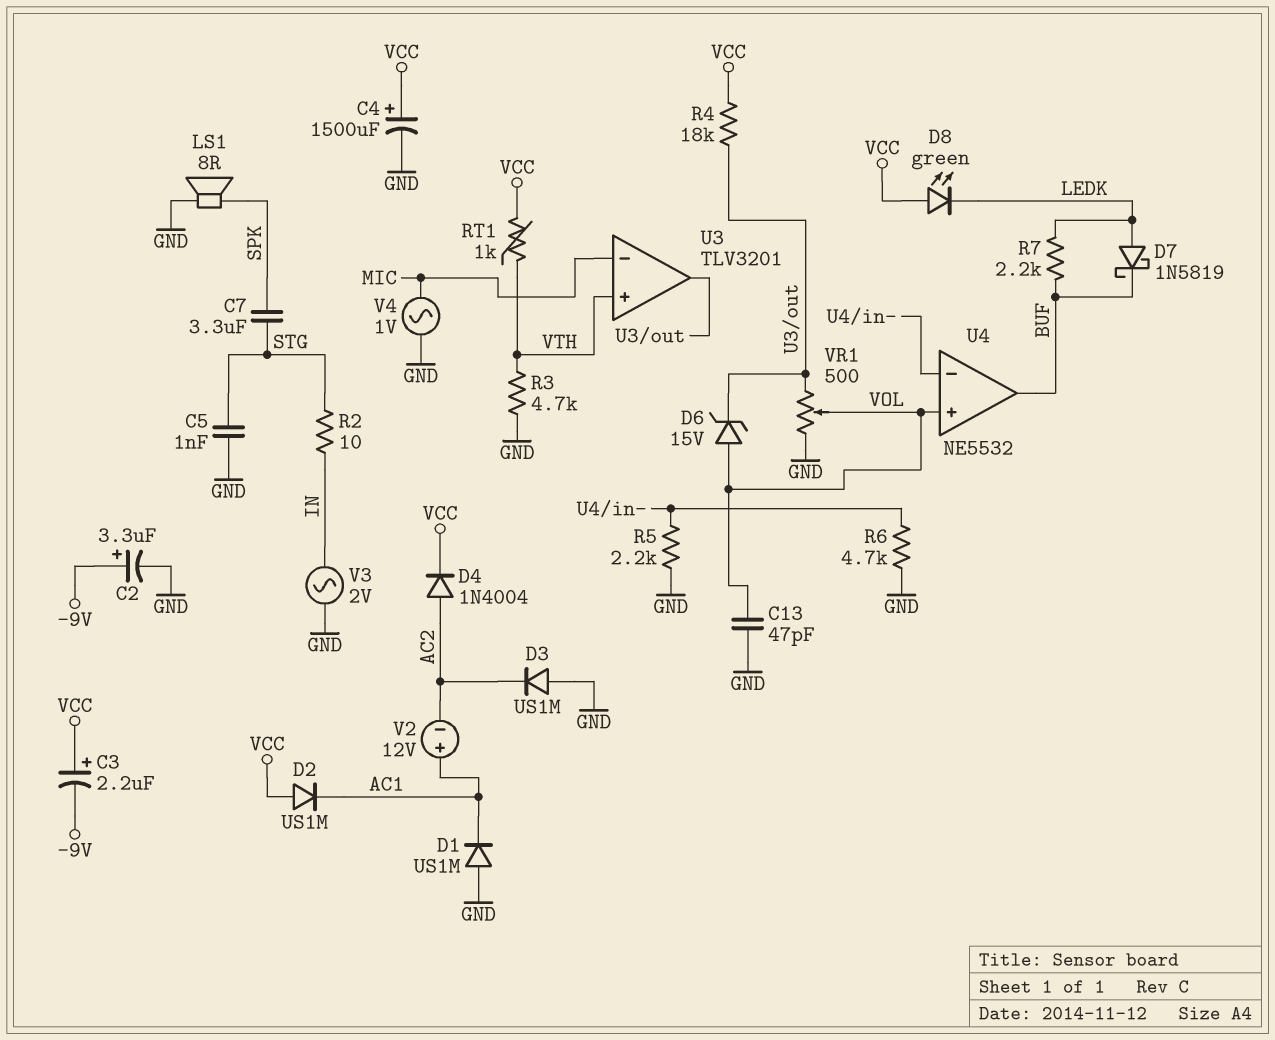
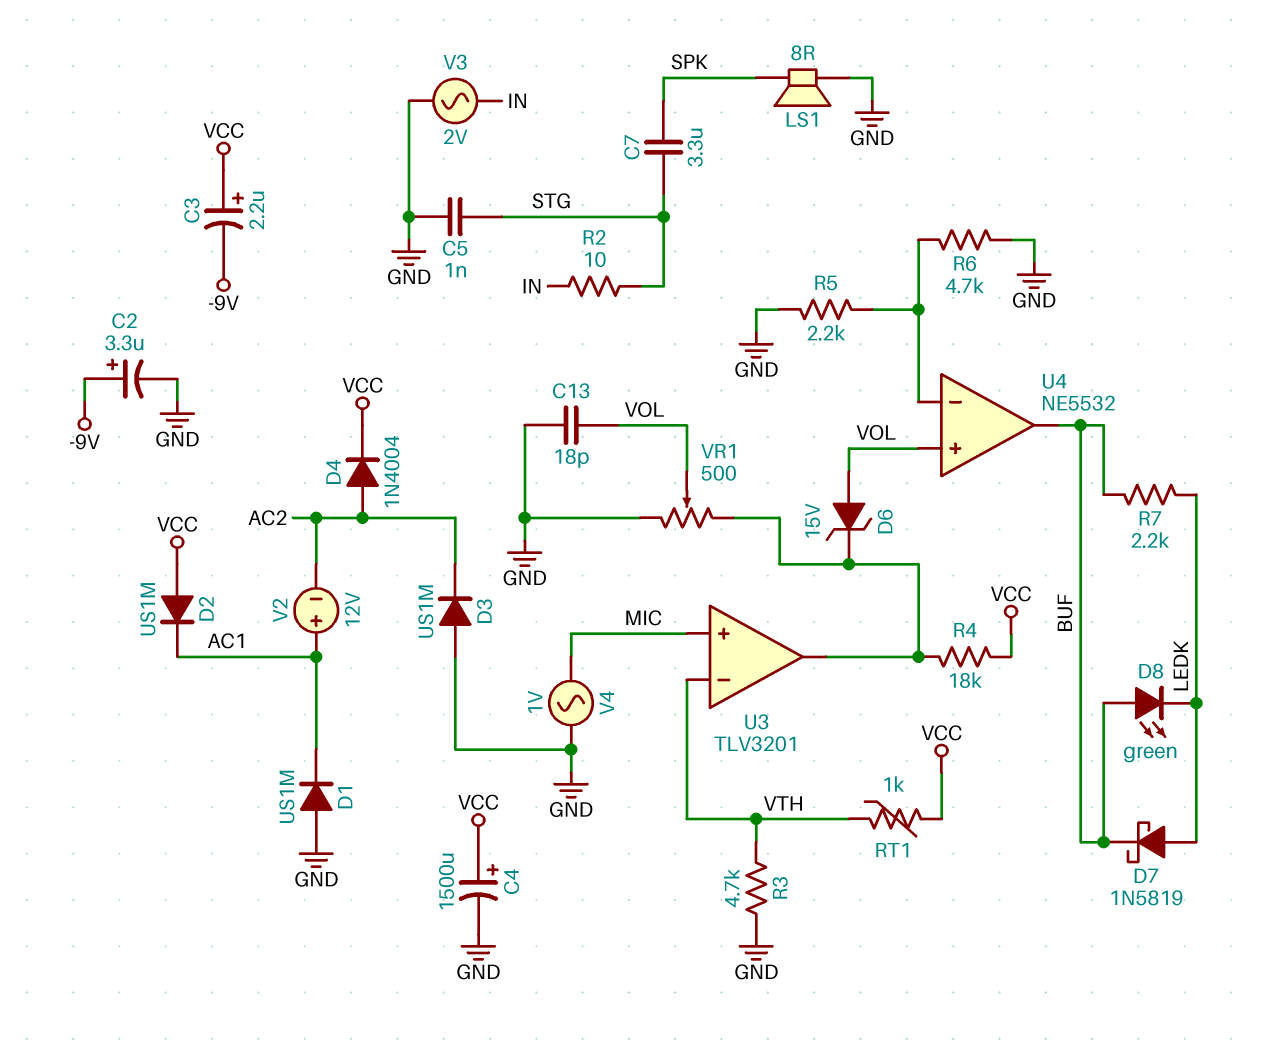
C13: 47pF (GND, VOL) -> 18pF (GND, VOL)
D8: LED green (A VCC, K LEDK) -> LED green (A BUF, K LEDK)
U3 pin in+: VTH -> MIC
U3 pin in-: MIC -> VTH

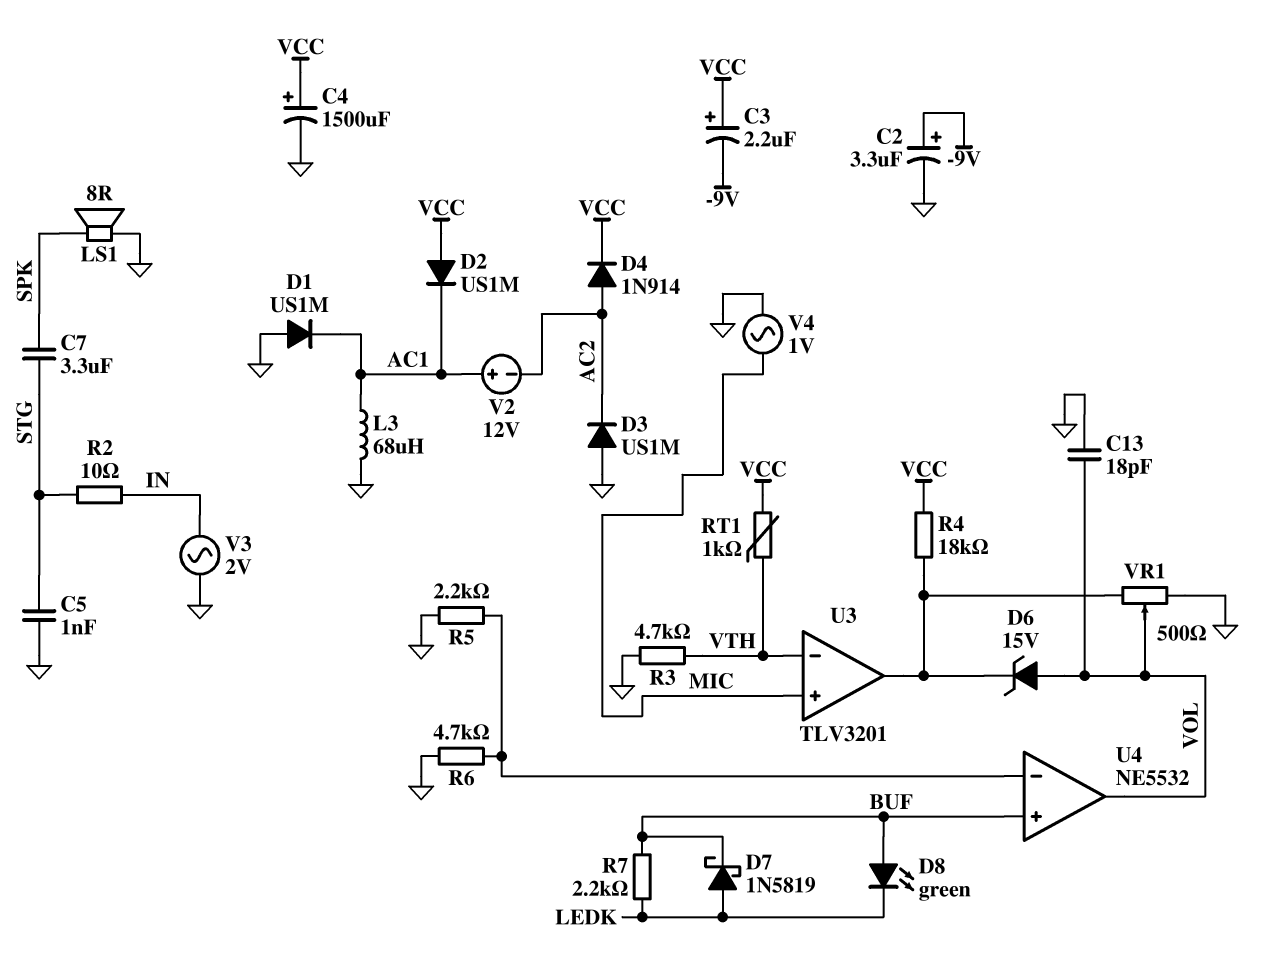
D4: diode 1N4004 (A AC2, K VCC) -> diode 1N914 (A AC2, K VCC)
L3: none -> 68uH (AC1, GND)
U4 pin in+: VOL -> BUF
U4 pin out: BUF -> VOL

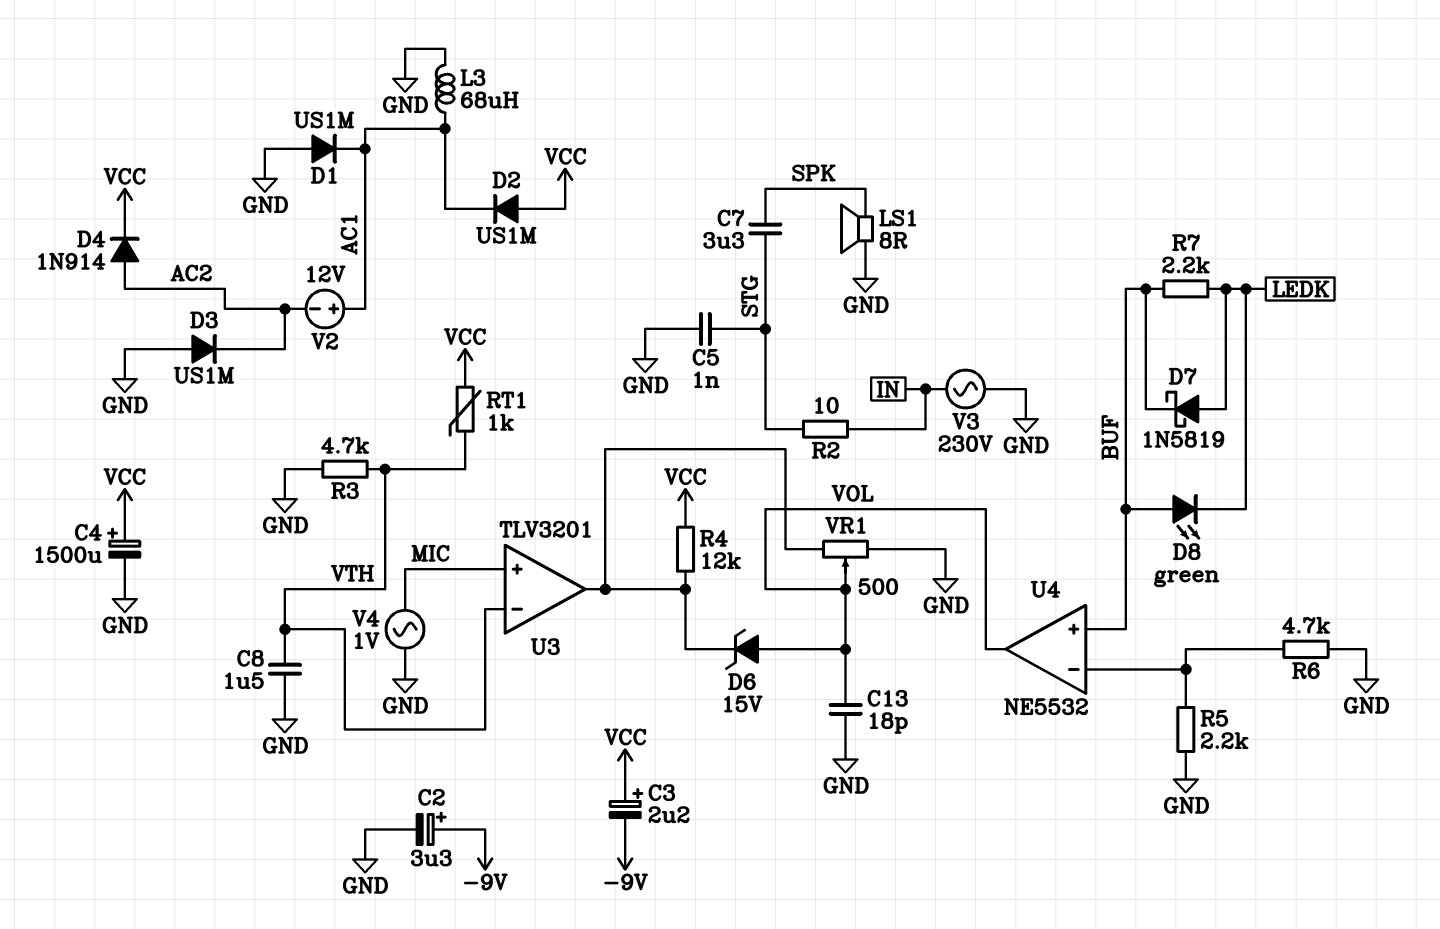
C8: none -> 1.5uF (GND, VTH)
R4: 18k (U3/out, VCC) -> 12k (U3/out, VCC)
V3: AC 2V (GND, IN) -> AC 230V (GND, IN)

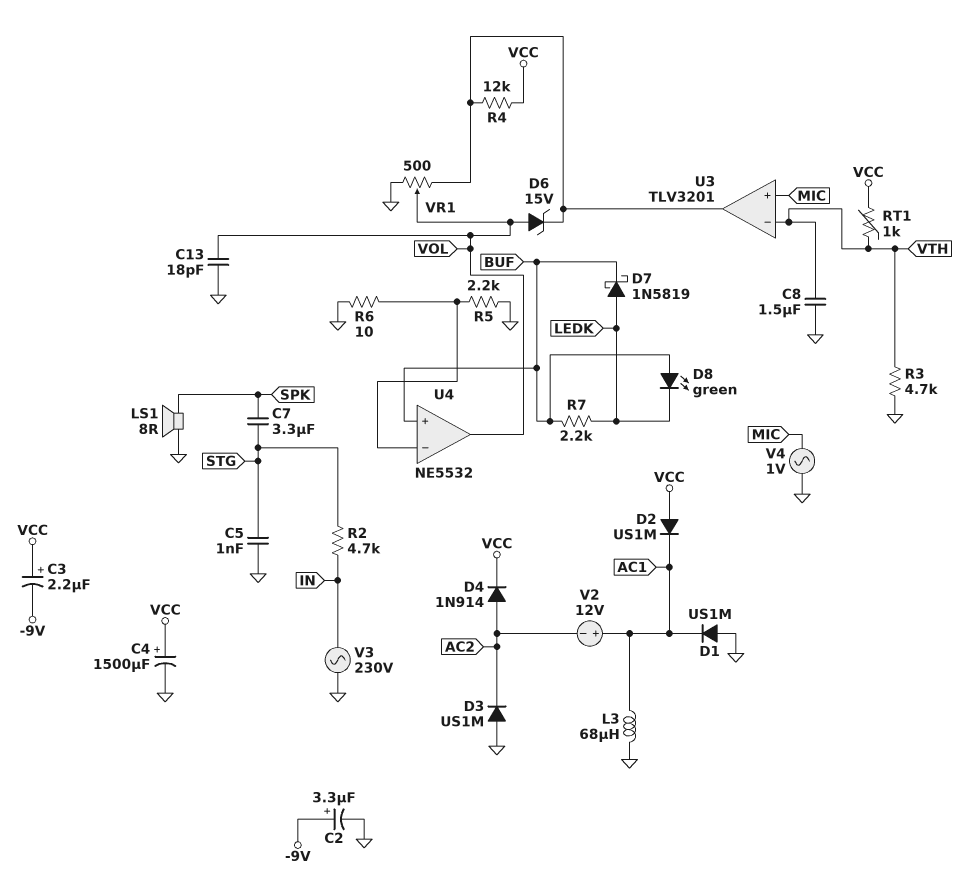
R2: 10 (IN, STG) -> 4.7k (IN, STG)
R6: 4.7k (GND, U4/in-) -> 10 (GND, U4/in-)

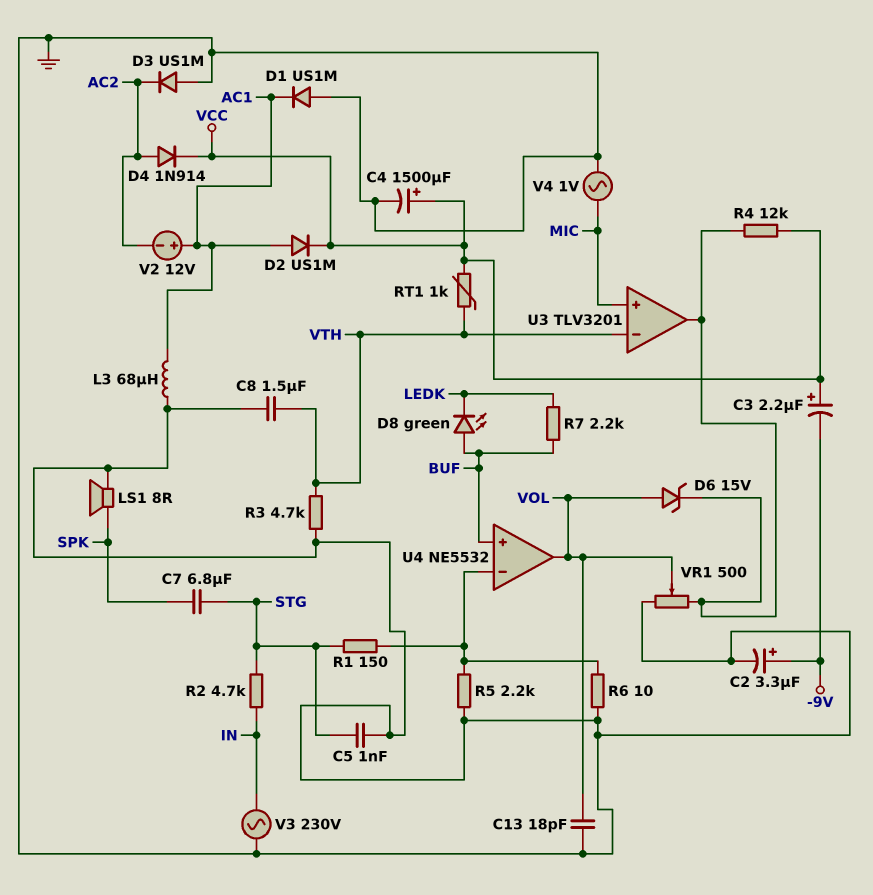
C7: 3.3uF (SPK, STG) -> 6.8uF (SPK, STG)
D2: diode US1M (A VCC, K AC1) -> diode US1M (A AC1, K VCC)
D7: schottky 1N5819 (A LEDK, K BUF) -> none
R1: none -> 150 (STG, U4/in-)

